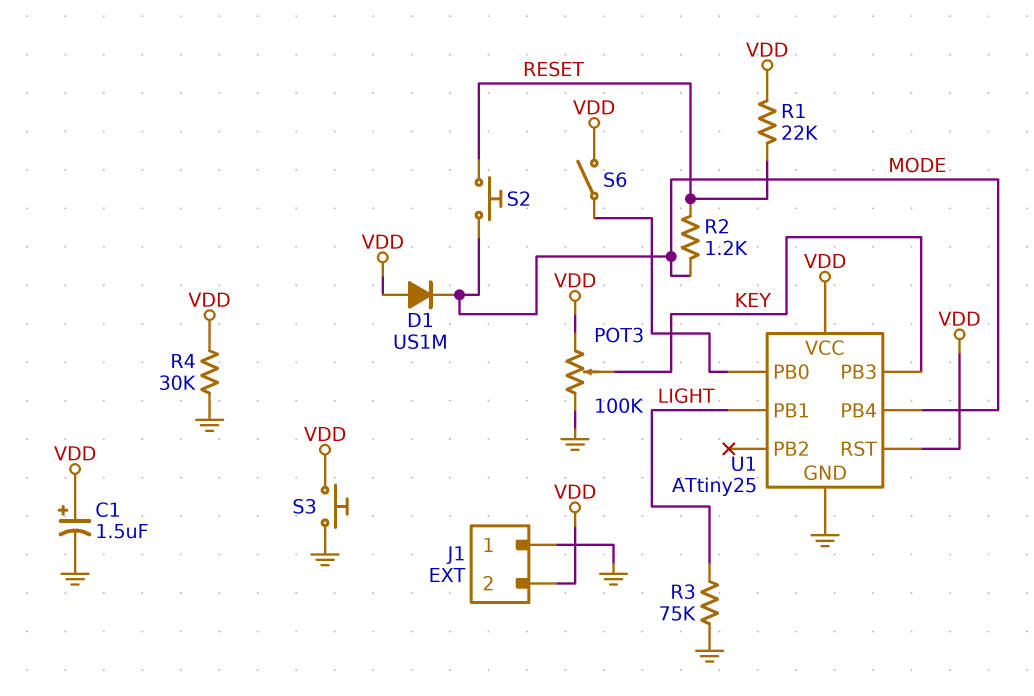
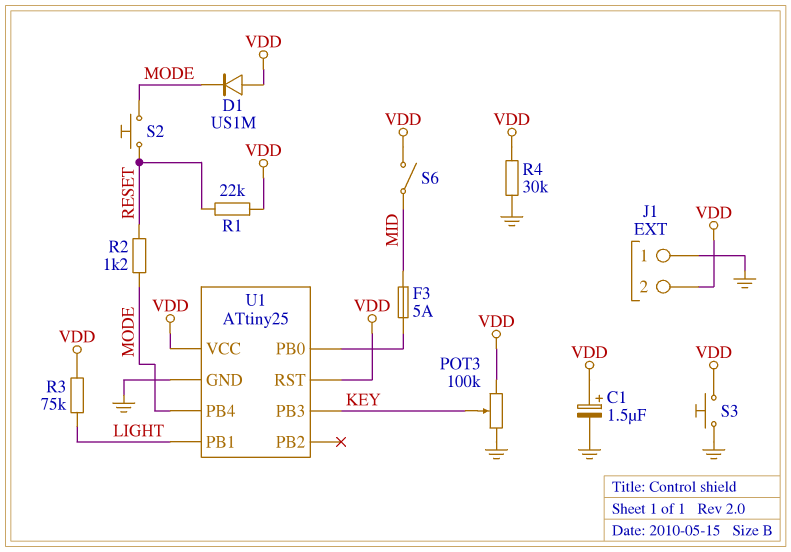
F3: none -> 5A (MID, U1/PB0)
R3: 75k (GND, LIGHT) -> 75k (LIGHT, VDD)
S6: switch (U1/PB0, VDD) -> switch (MID, VDD)

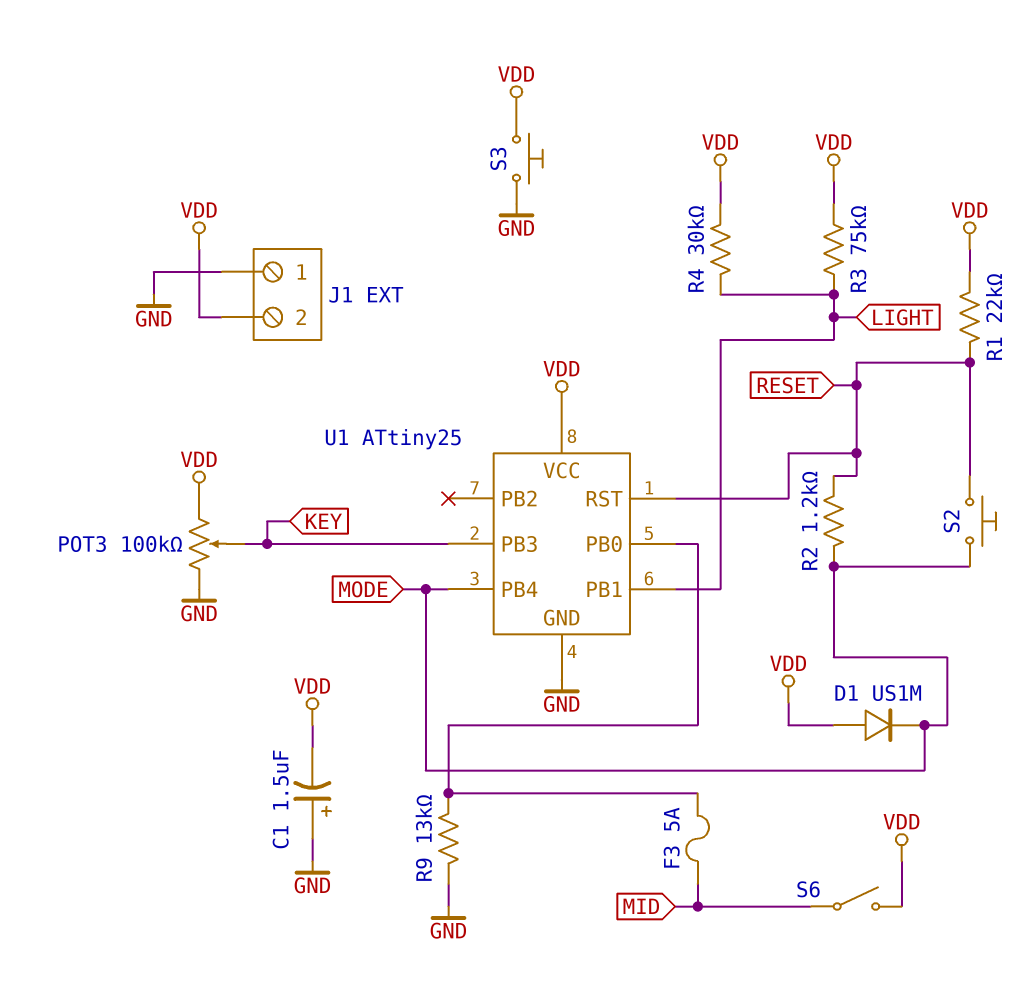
C1: 1.5uF (plus VDD, minus GND) -> 1.5uF (plus GND, minus VDD)
R4: 30k (GND, VDD) -> 30k (LIGHT, VDD)
R9: none -> 13k (GND, U1/PB0)
U1 pin RST: VDD -> RESET

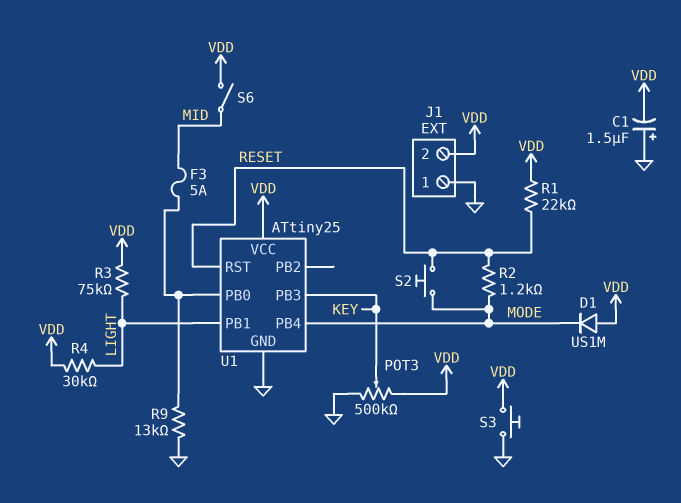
POT3: 100k (GND, VDD, wiper KEY) -> 500k (GND, VDD, wiper KEY)

